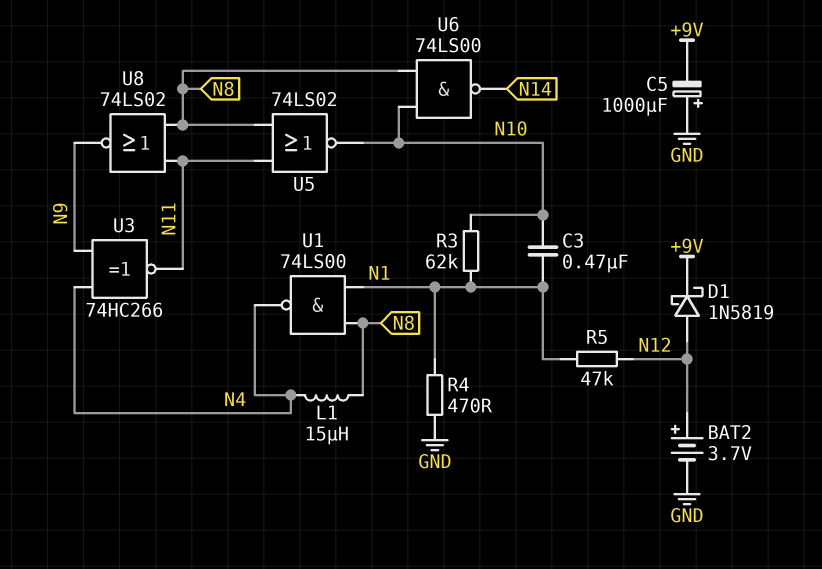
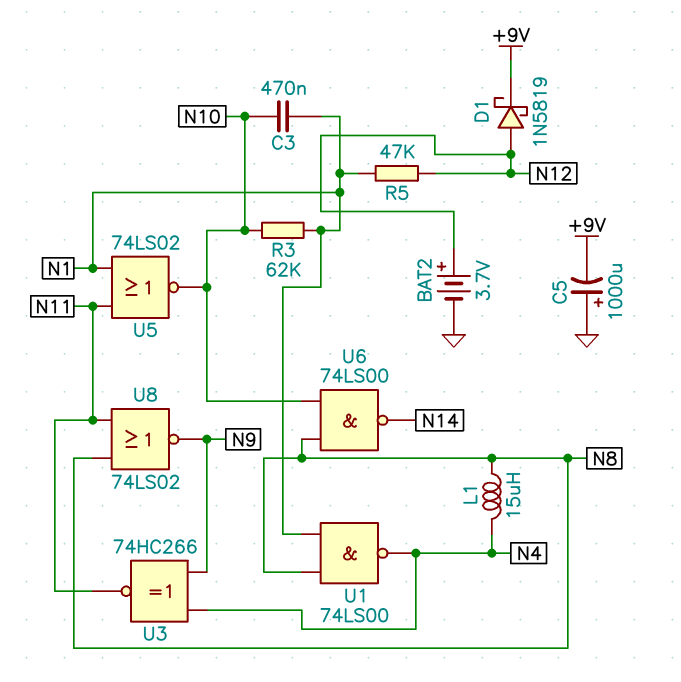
R4: 470 (GND, N1) -> none
U5: NOR 74LS02 (in N8, in N11, out N10) -> NOR 74LS02 (in N1, in N11, out N10)

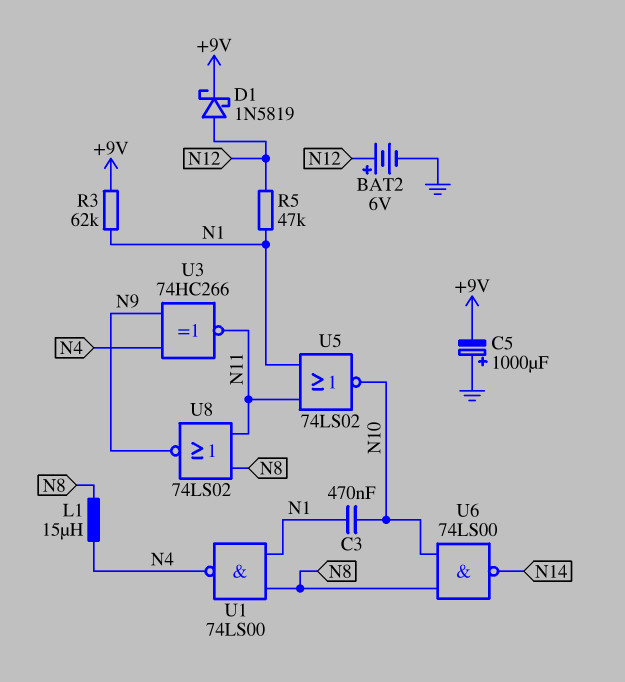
BAT2: 3.7V (plus N12, minus GND) -> 6V (plus N12, minus GND)
R3: 62k (N1, N10) -> 62k (+9V, N1)

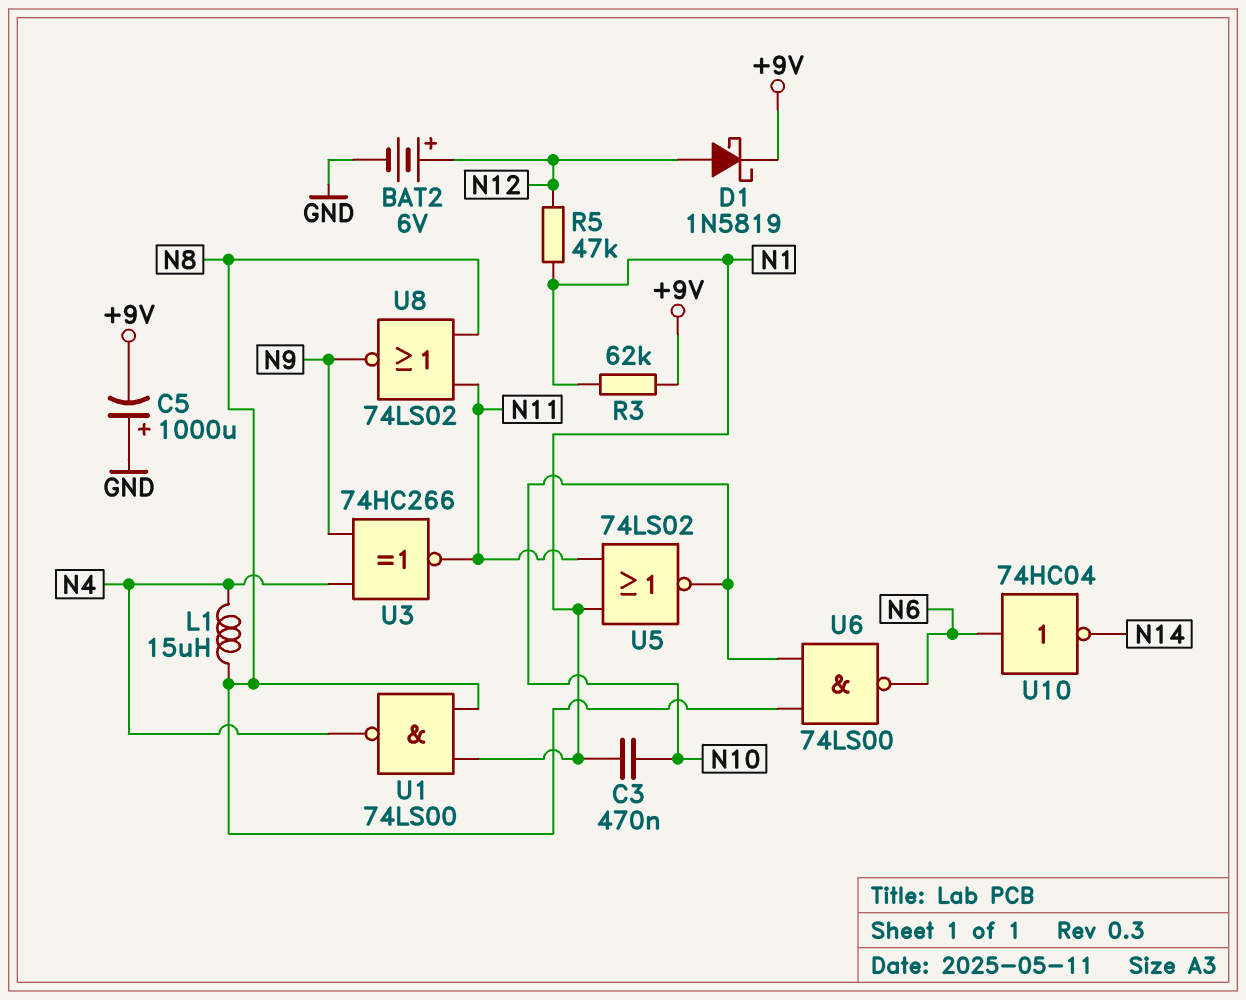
U6: NAND 74LS00 (in N8, in N10, out N14) -> NAND 74LS00 (in N8, in N10, out N6)
U10: none -> NOT 74HC04 (in N6, out N14)

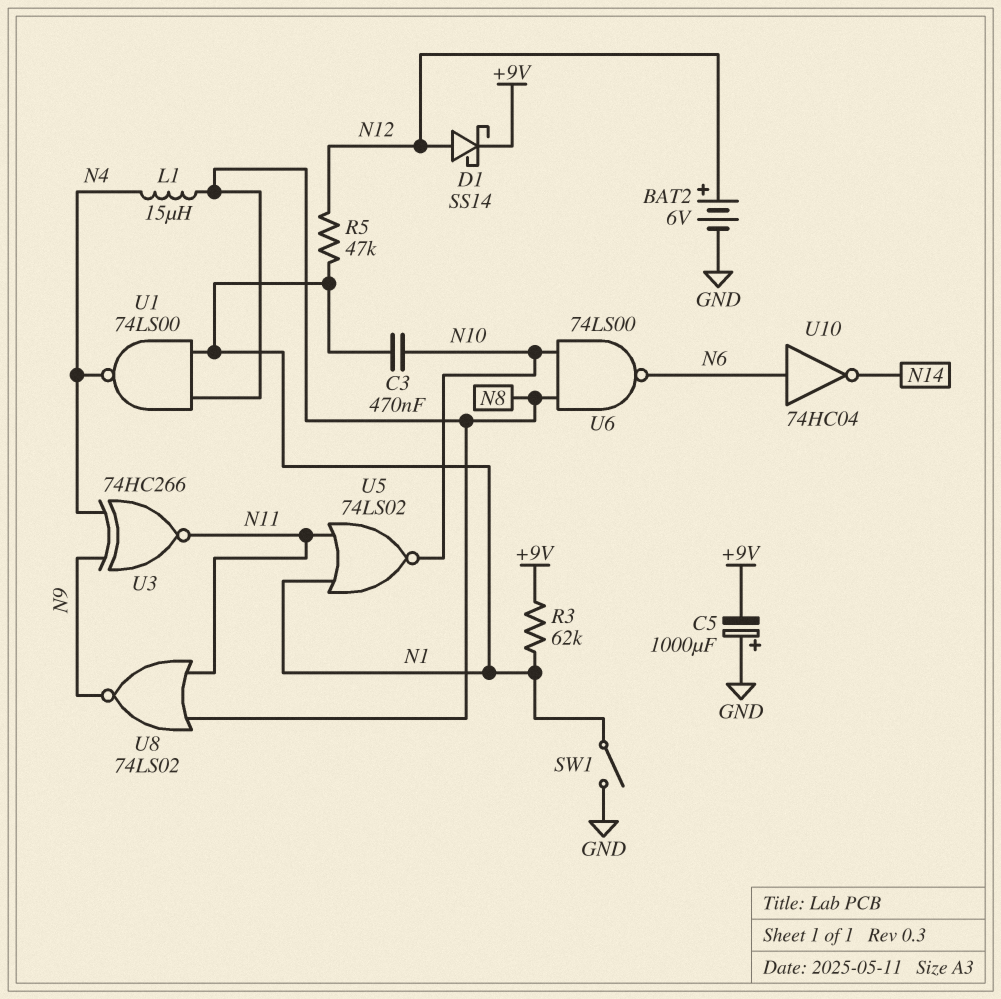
D1: schottky 1N5819 (A N12, K +9V) -> schottky SS14 (A N12, K +9V)
SW1: none -> switch (GND, N1)

